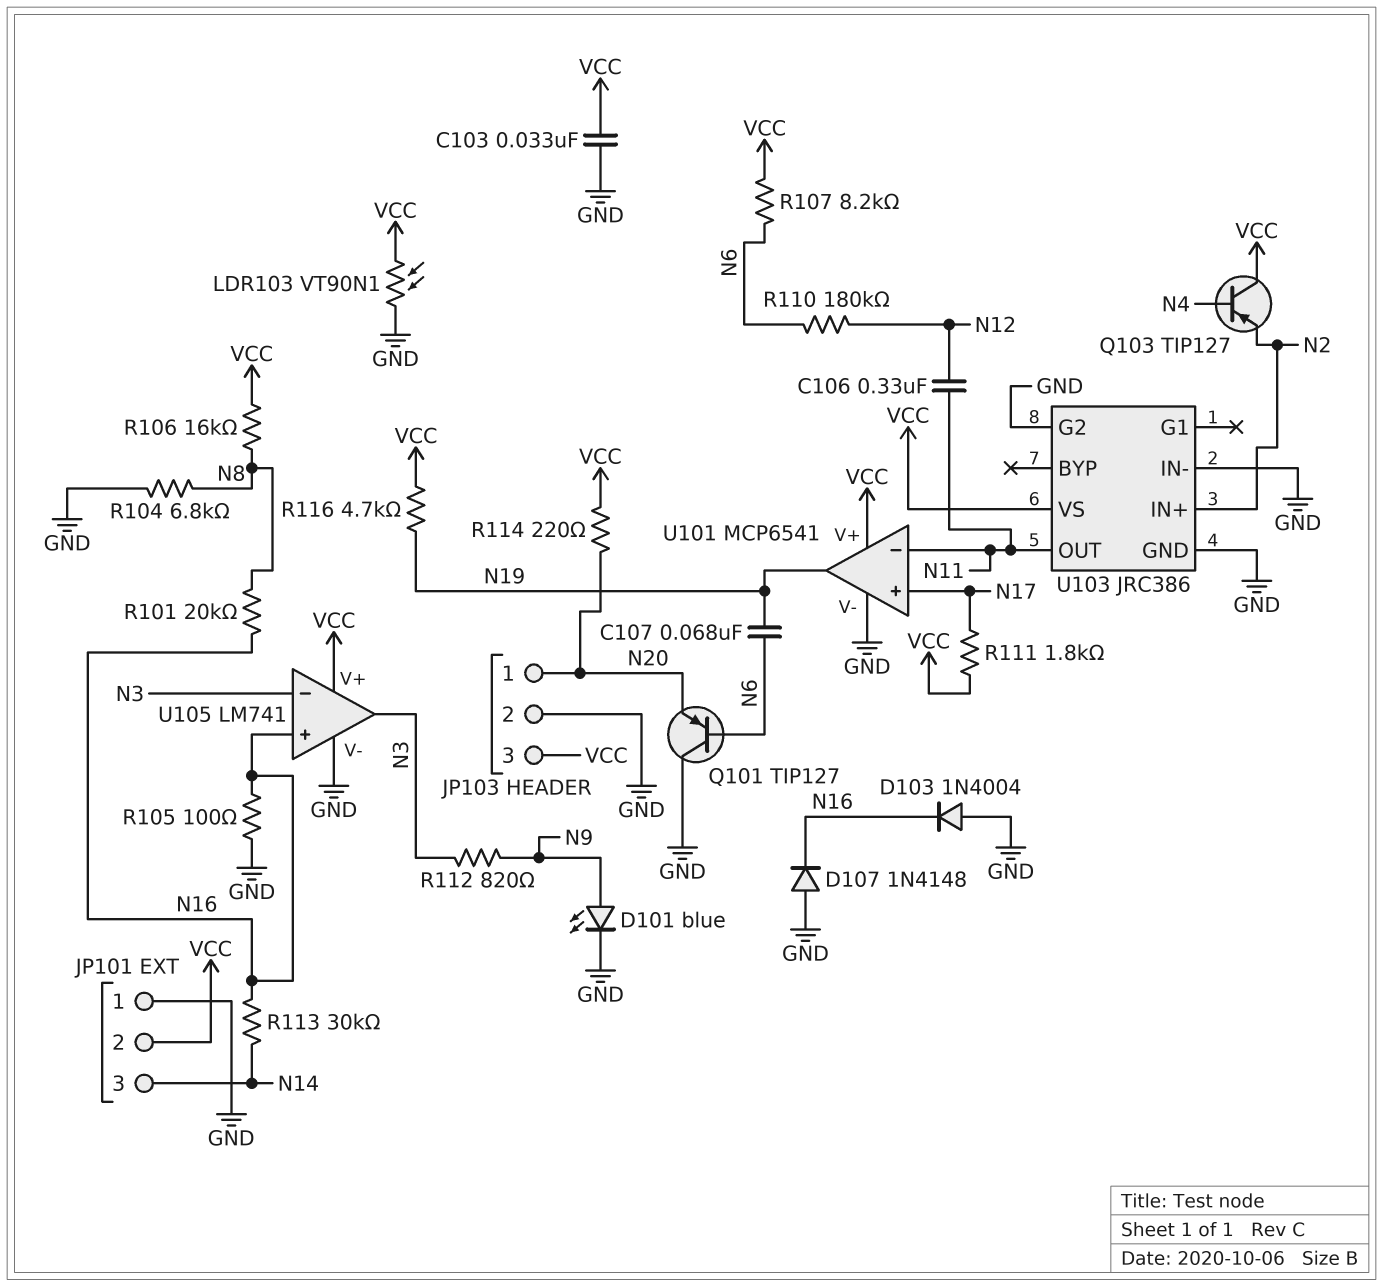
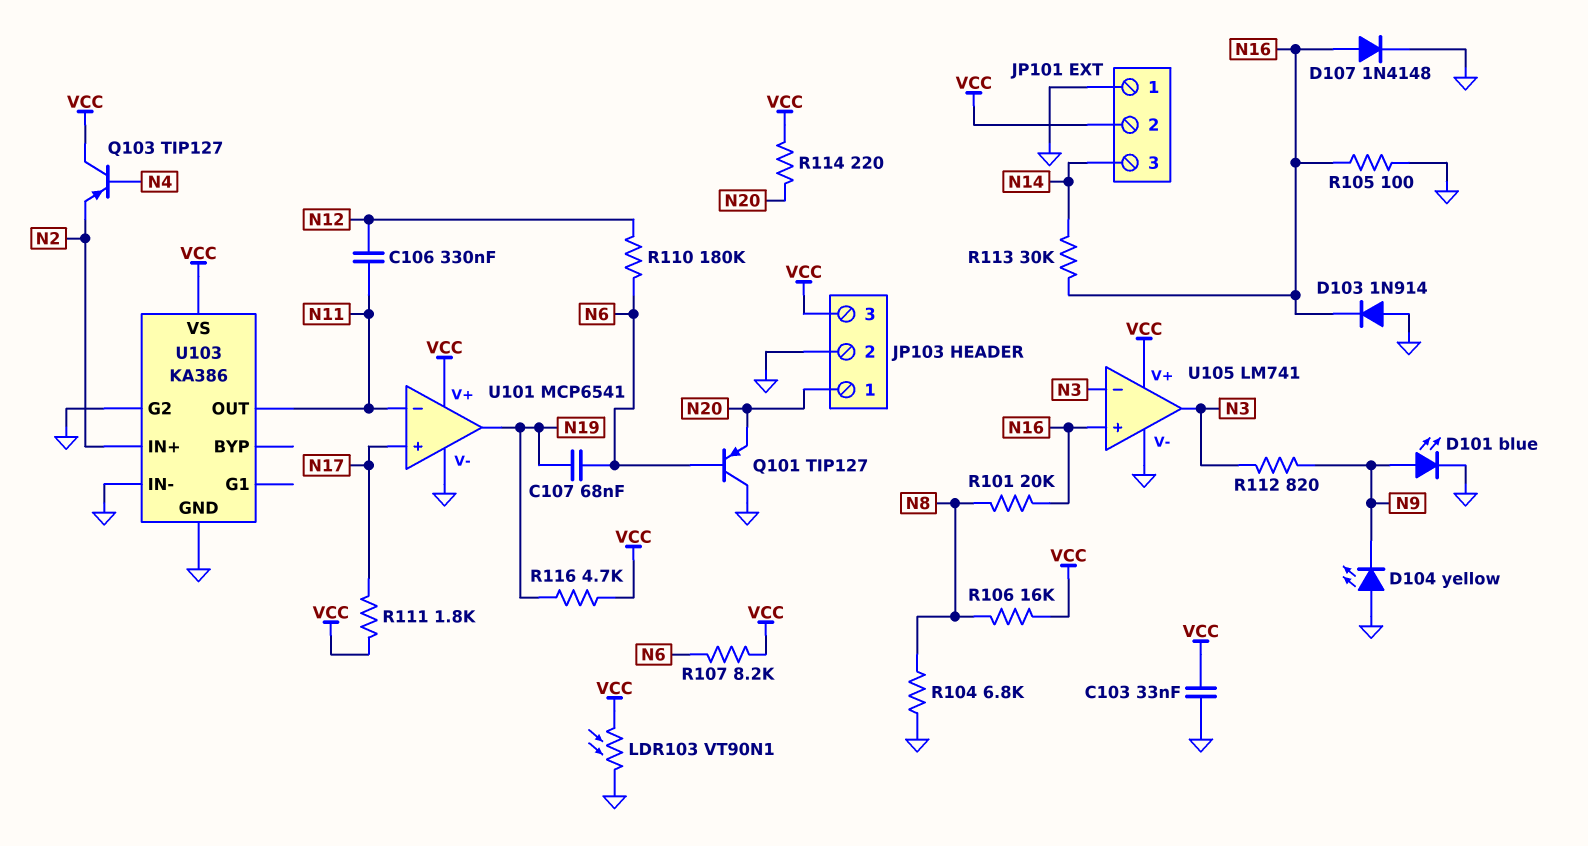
D103: diode 1N4004 (A GND, K N16) -> diode 1N914 (A GND, K N16)
D104: none -> LED yellow (A GND, K N9)
D107: diode 1N4148 (A GND, K N16) -> diode 1N4148 (A N16, K GND)
U103: JRC386 -> KA386

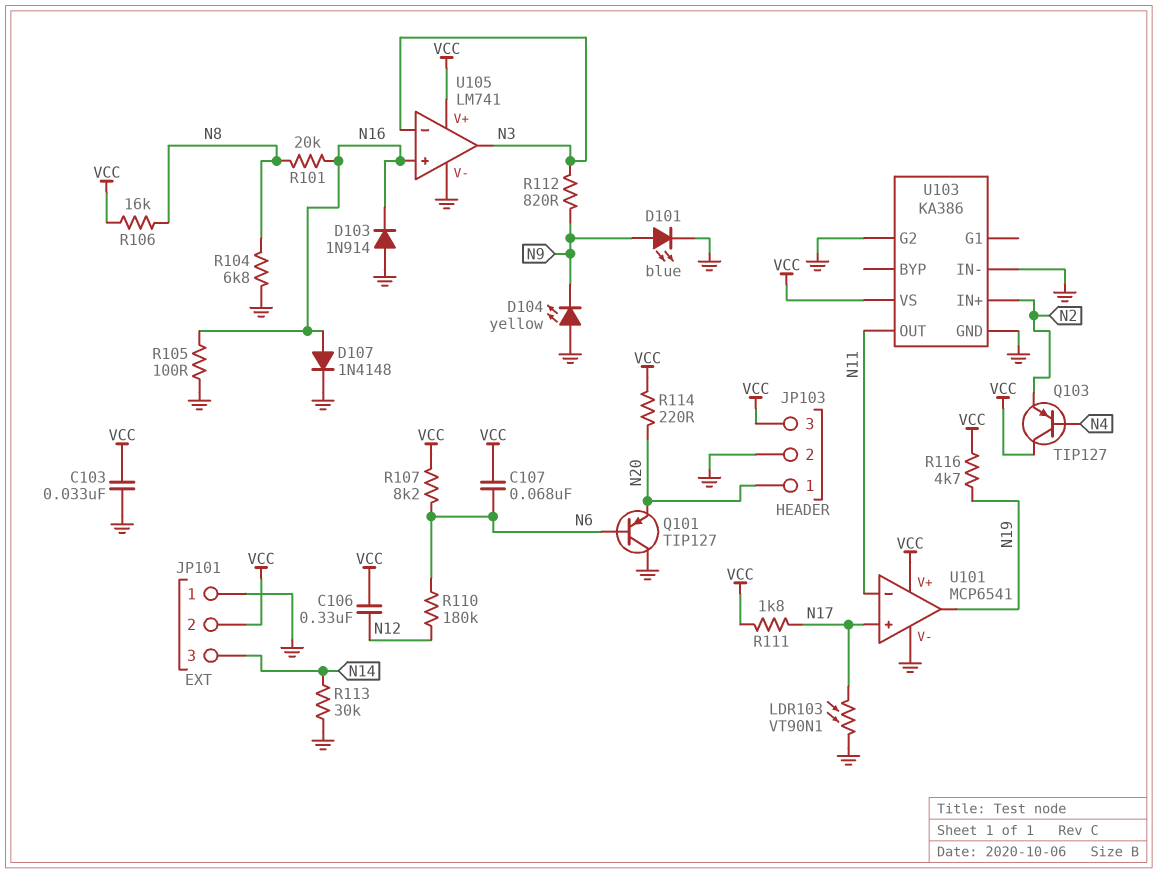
C106: 330nF (N11, N12) -> 330nF (N12, VCC)
C107: 68nF (N6, N19) -> 68nF (N6, VCC)
LDR103: VT90N1 (GND, VCC) -> VT90N1 (GND, N17)
R113: 30k (N14, N16) -> 30k (GND, N14)

